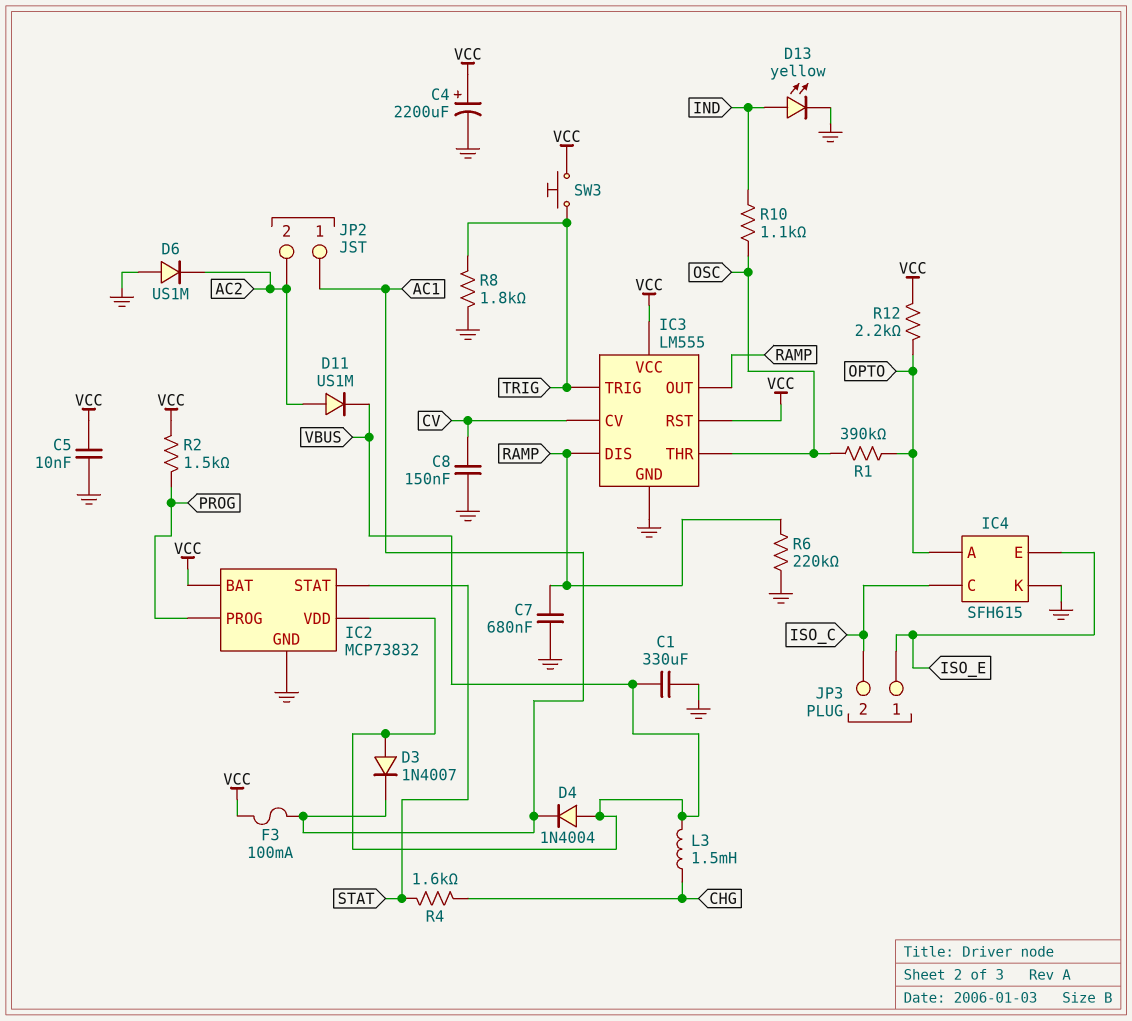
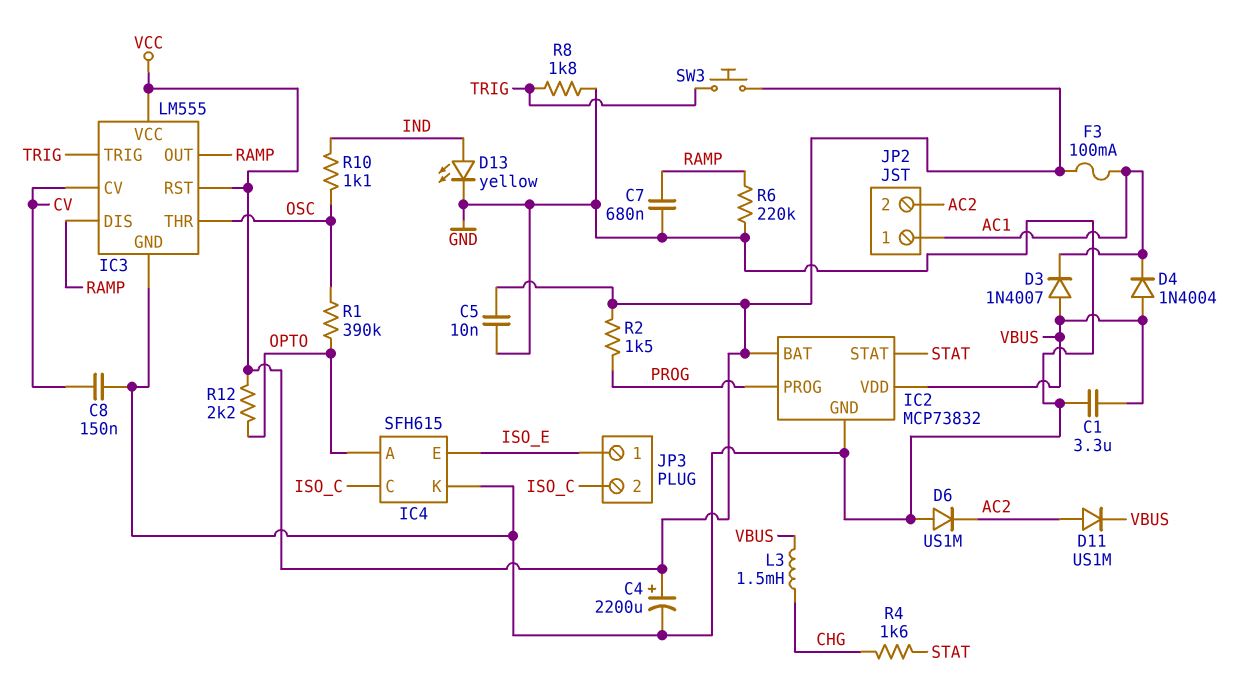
C1: 330uF (GND, VBUS) -> 3.3uF (GND, VBUS)

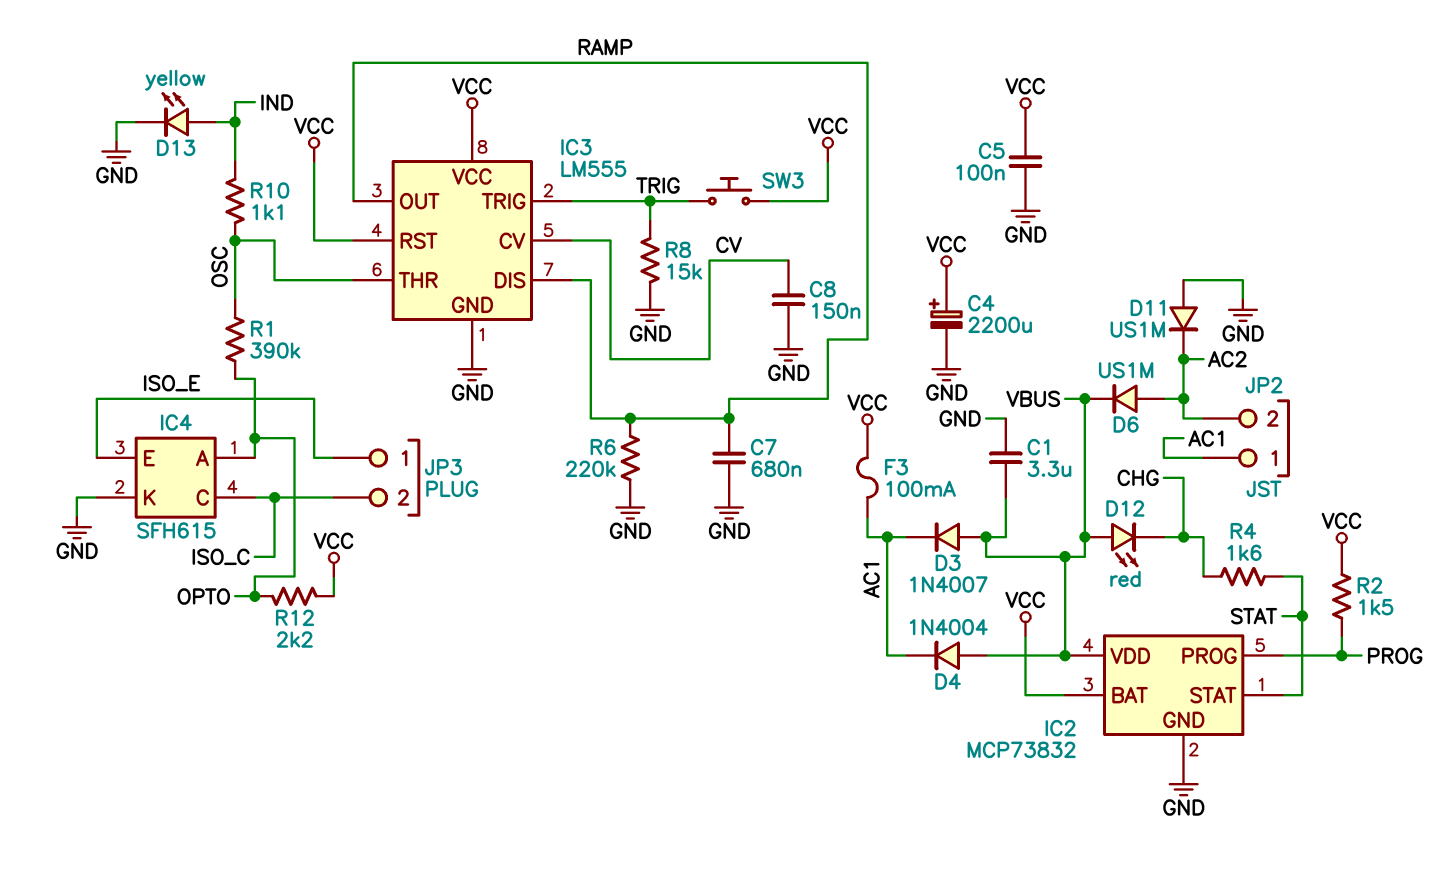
C5: 10nF (GND, VCC) -> 100nF (GND, VCC)
D6: diode US1M (A GND, K AC2) -> diode US1M (A AC2, K VBUS)
D11: diode US1M (A AC2, K VBUS) -> diode US1M (A GND, K AC2)
D12: none -> LED red (A VBUS, K CHG)
L3: 1.5mH (CHG, VBUS) -> none
R8: 1.8k (GND, TRIG) -> 15k (GND, TRIG)

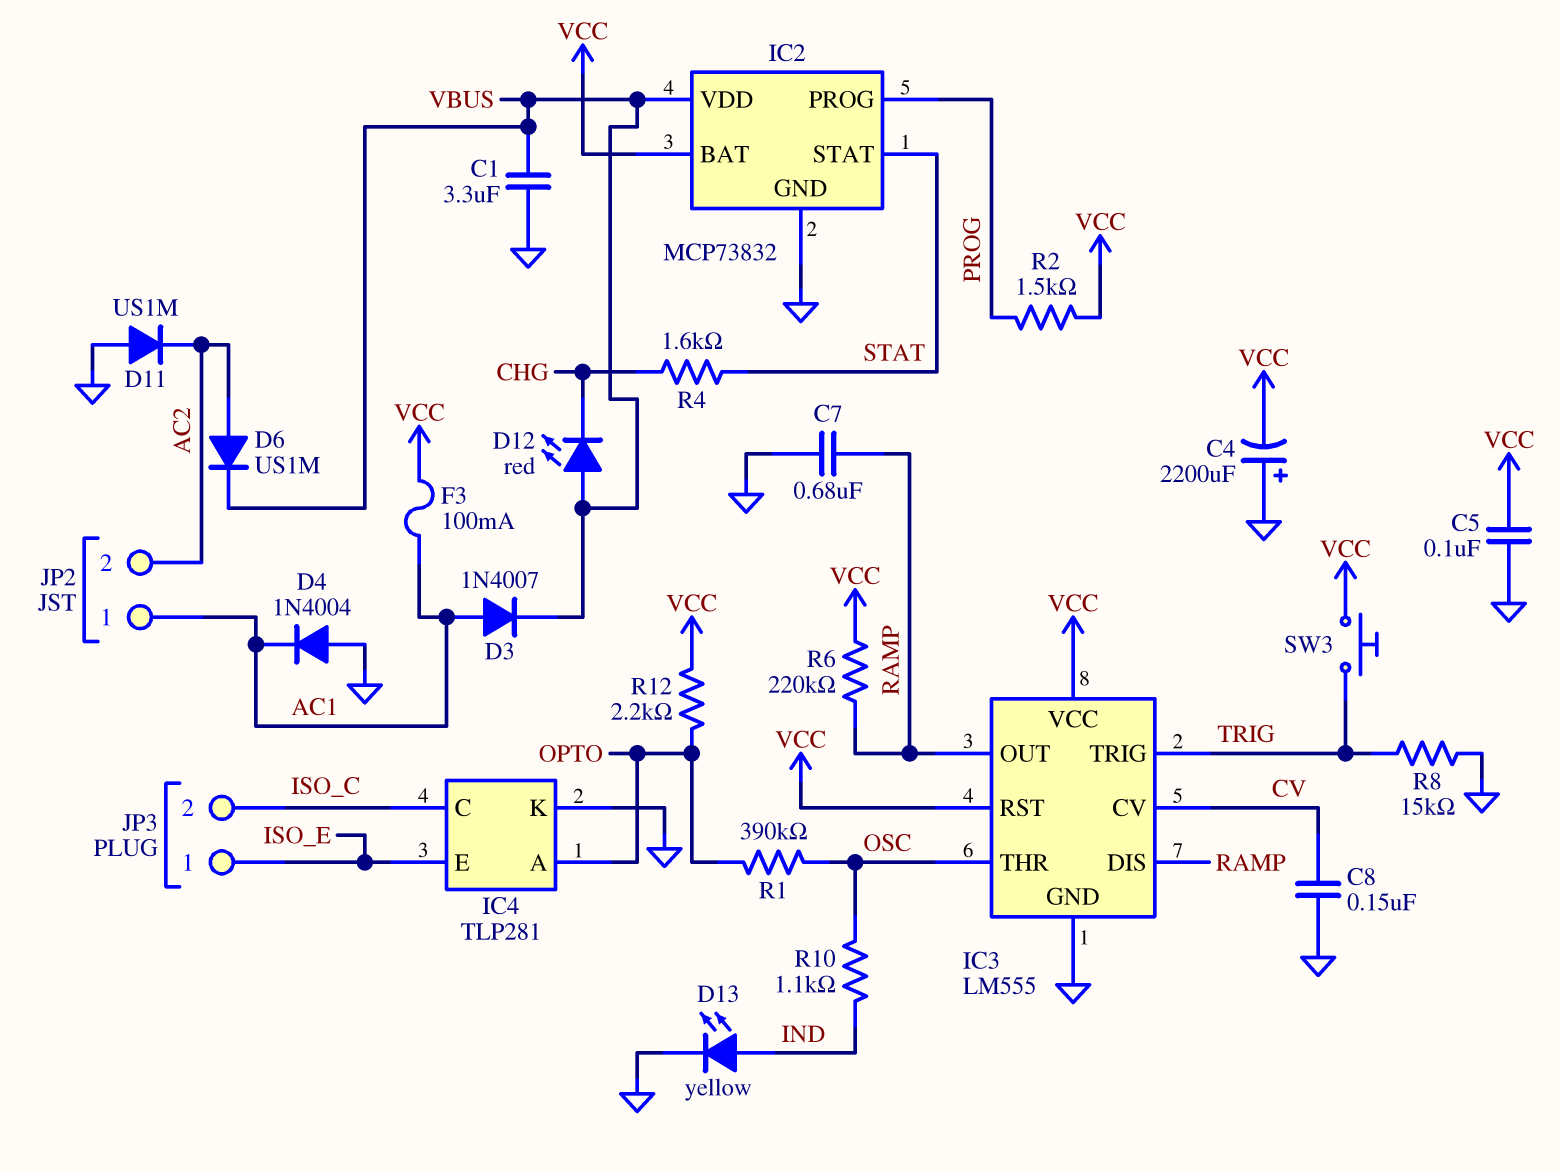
C4: 2200uF (plus VCC, minus GND) -> 2200uF (plus GND, minus VCC)
D3: diode 1N4007 (A VBUS, K AC1) -> diode 1N4007 (A AC1, K VBUS)
D4: diode 1N4004 (A VBUS, K AC1) -> diode 1N4004 (A GND, K AC1)
IC4: SFH615 -> TLP281
R6: 220k (GND, RAMP) -> 220k (RAMP, VCC)

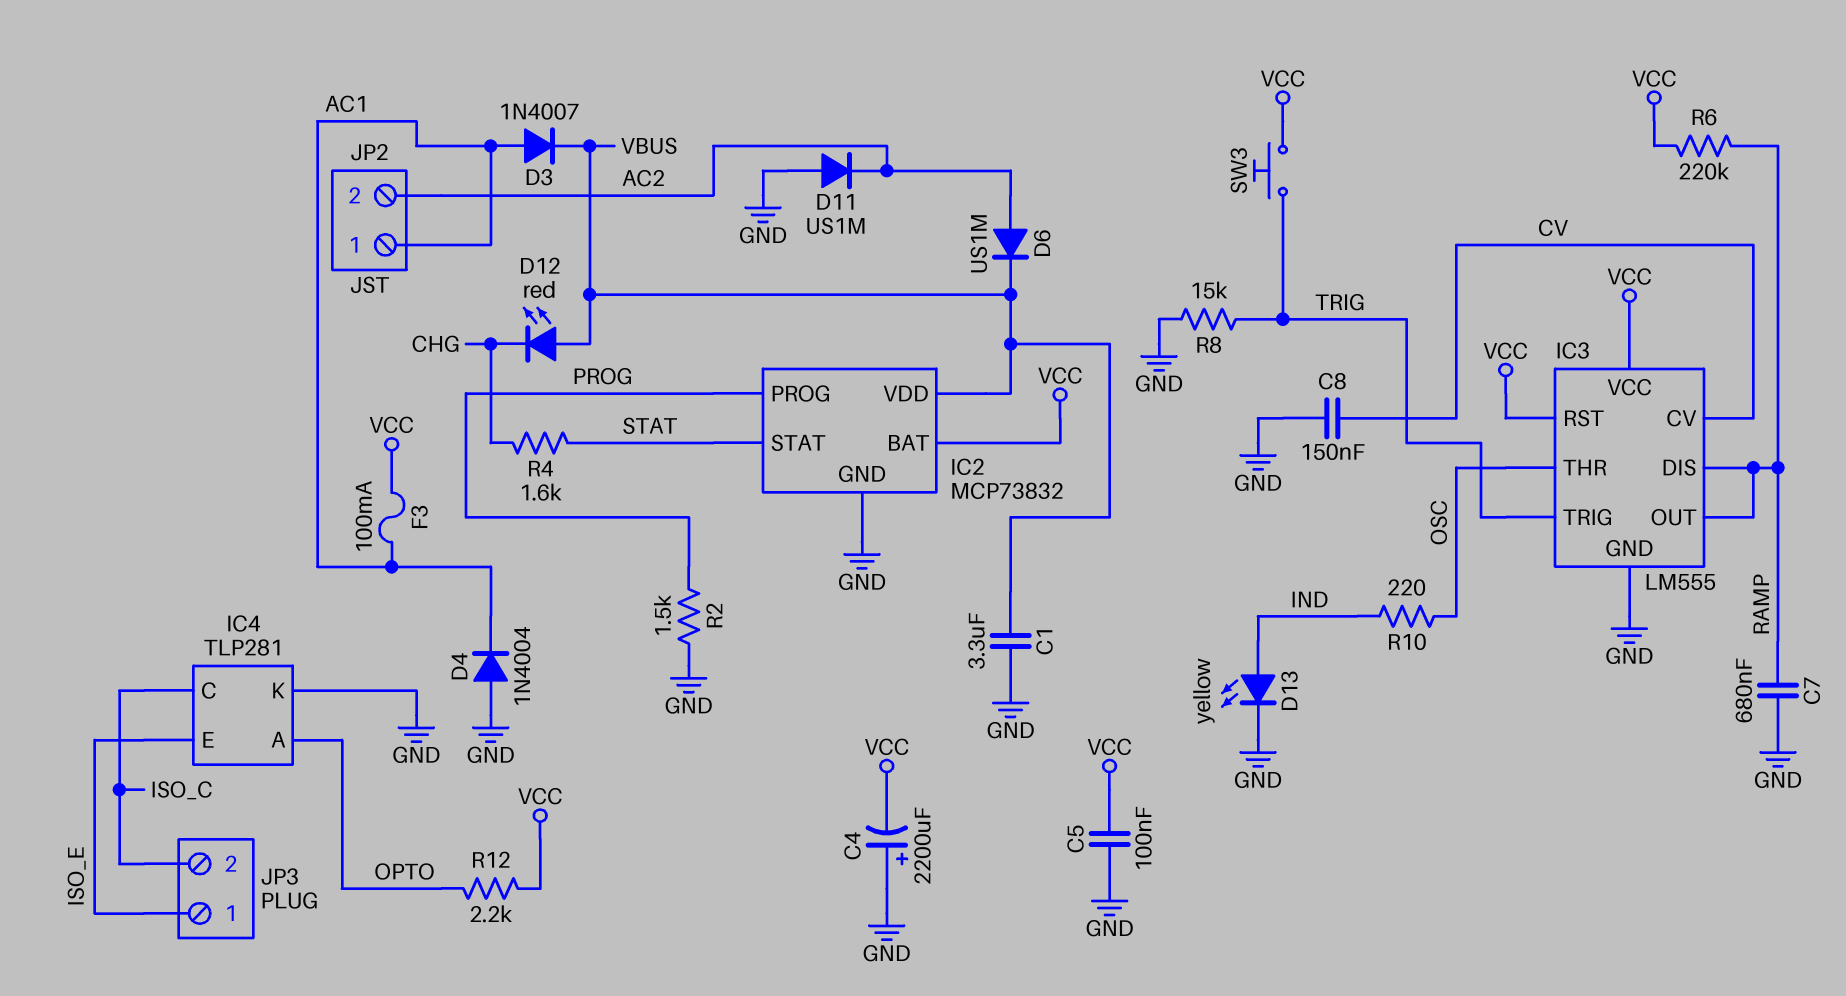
R1: 390k (OPTO, OSC) -> none
R2: 1.5k (PROG, VCC) -> 1.5k (GND, PROG)
R10: 1.1k (IND, OSC) -> 220 (IND, OSC)

